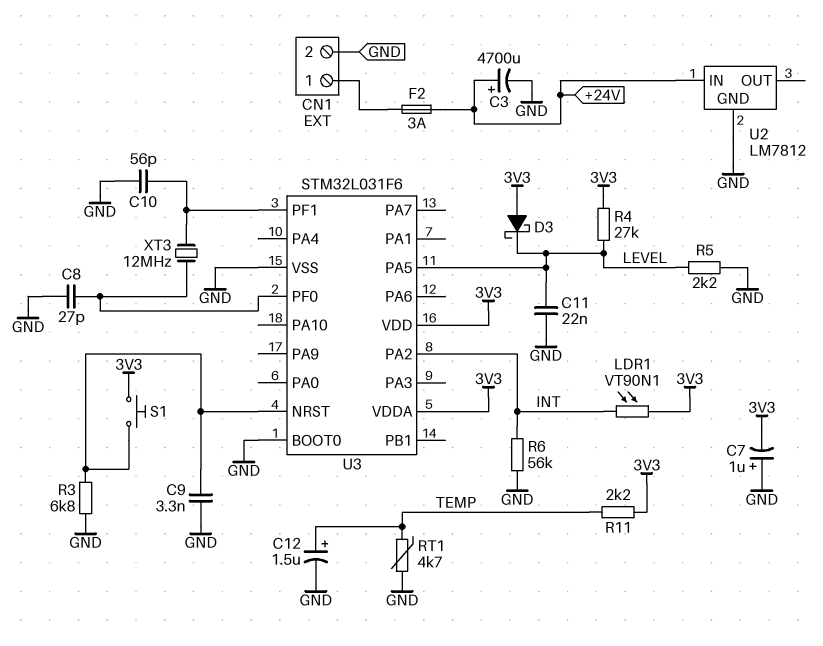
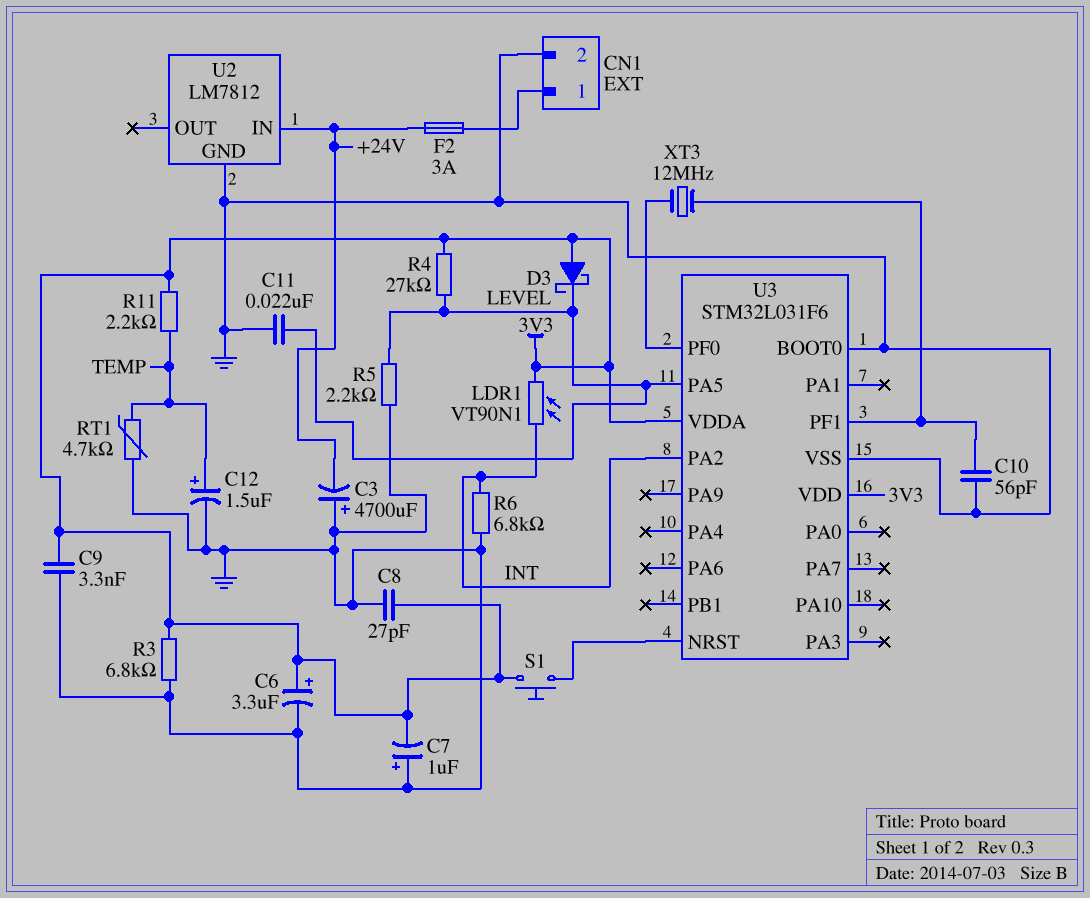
C3: 4700uF (plus +24V, minus GND) -> 4700uF (plus GND, minus +24V)
C6: none -> 3.3uF (plus 3V3, minus GND)
C8: 27pF (GND, U3/PF0) -> 27pF (3V3, GND)
C9: 3.3nF (GND, U3/NRST) -> 3.3nF (3V3, GND)
R3: 6.8k (GND, U3/NRST) -> 6.8k (3V3, GND)
R6: 56k (GND, INT) -> 6.8k (GND, INT)

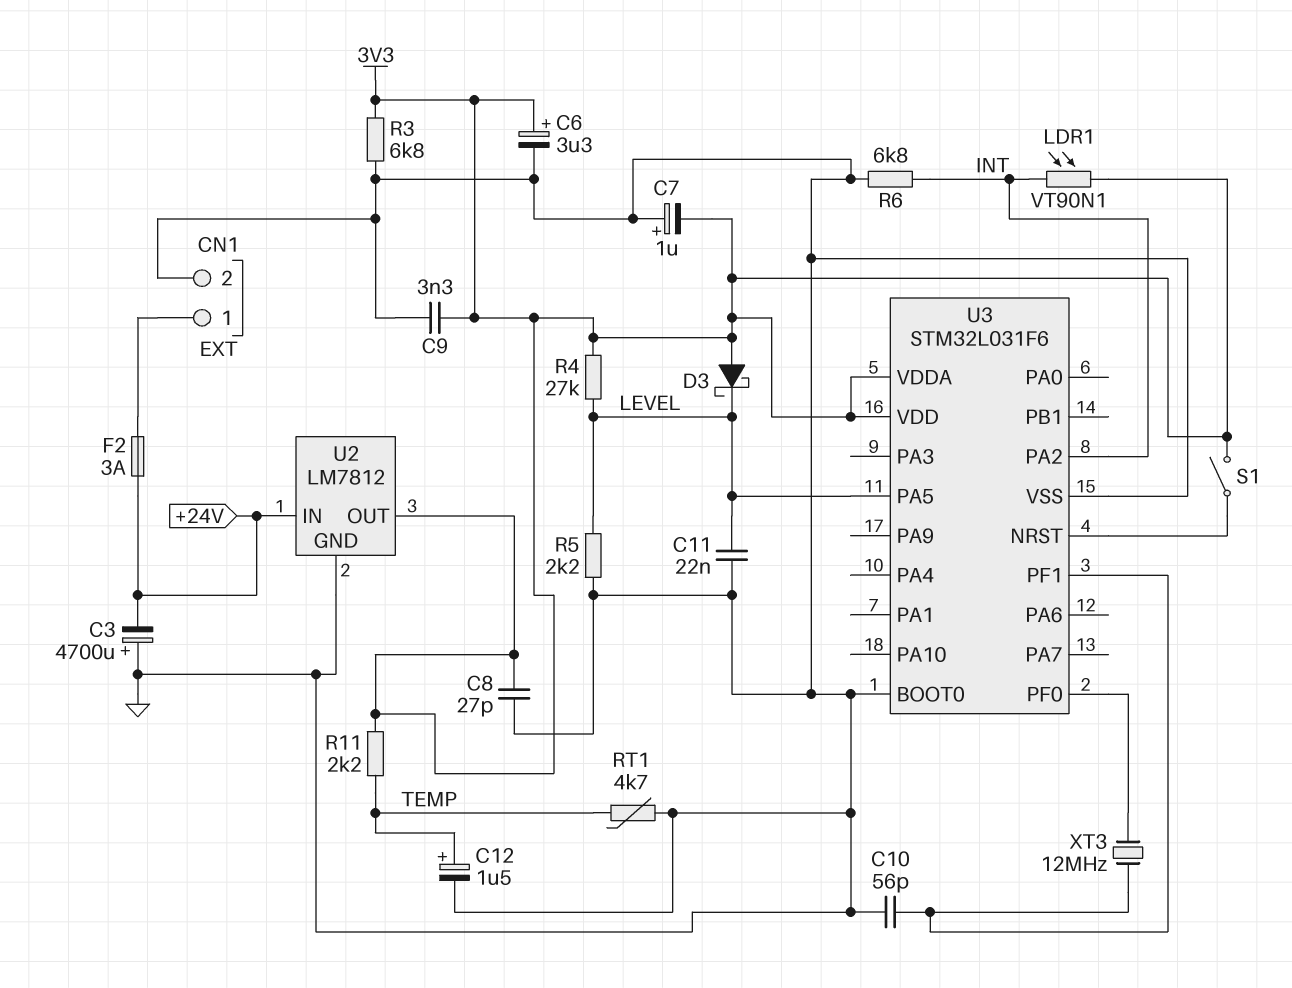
S1: button (3V3, U3/NRST) -> switch (3V3, U3/NRST)
U2 pin OUT: none -> 3V3

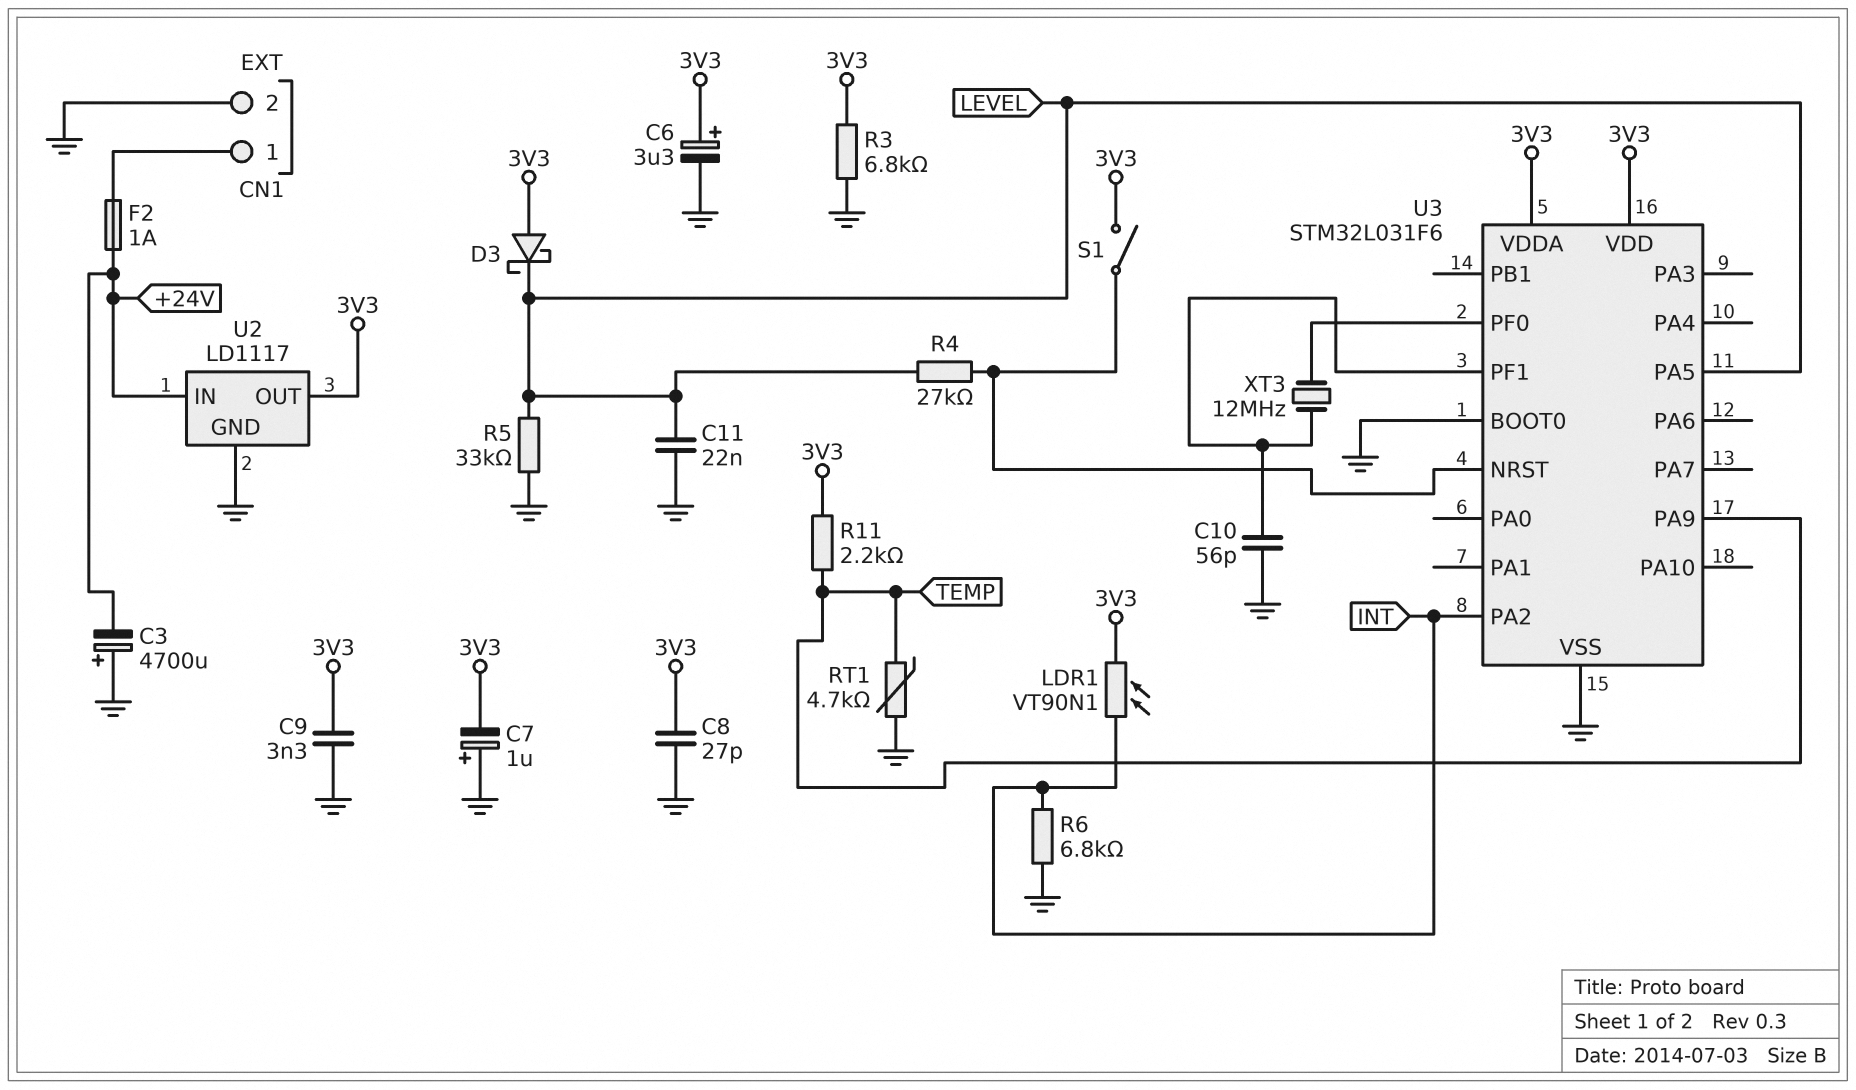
C12: 1.5uF (plus TEMP, minus GND) -> none
F2: 3A (+24V, CN1/1) -> 1A (+24V, CN1/1)
R4: 27k (3V3, LEVEL) -> 27k (LEVEL, U3/NRST)
R5: 2.2k (GND, LEVEL) -> 33k (GND, LEVEL)
U2: LM7812 -> LD1117
U3 pin PA9: none -> TEMP

